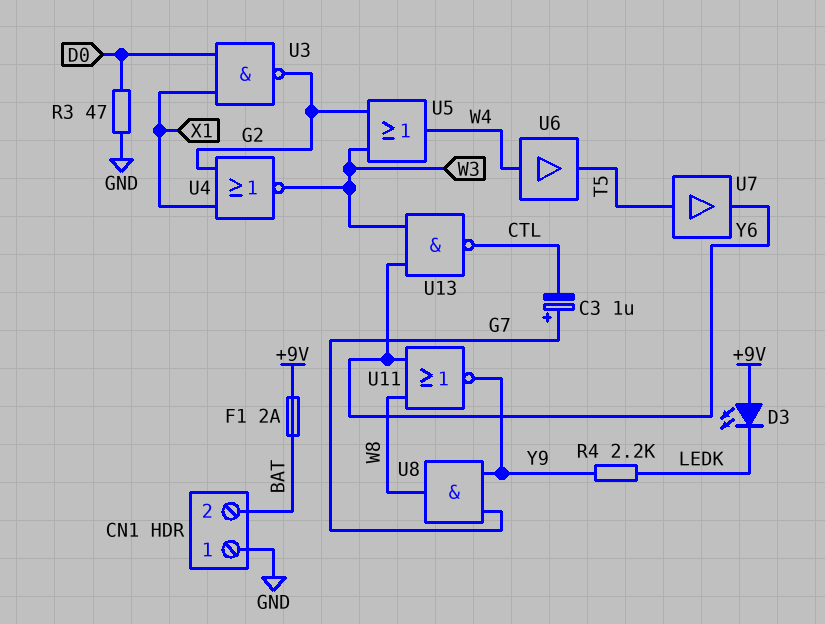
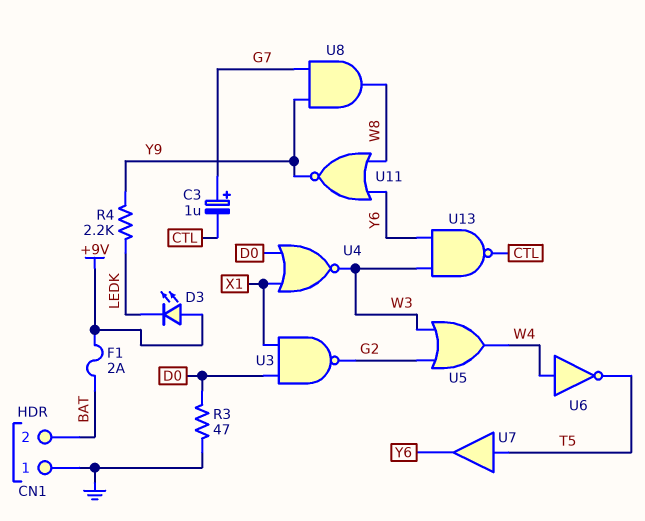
U4: NOR (in G2, in X1, out W3) -> NOR (in D0, in X1, out W3)
U6: buffer (in W4, out T5) -> NOT (in W4, out T5)

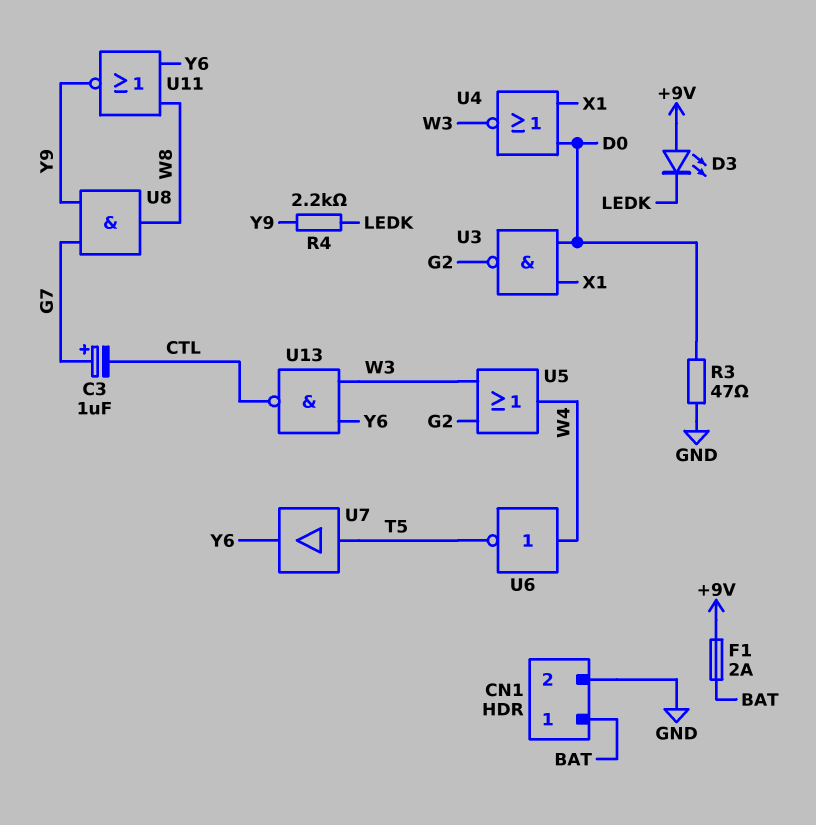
CN1 pin 1: GND -> BAT
CN1 pin 2: BAT -> GND

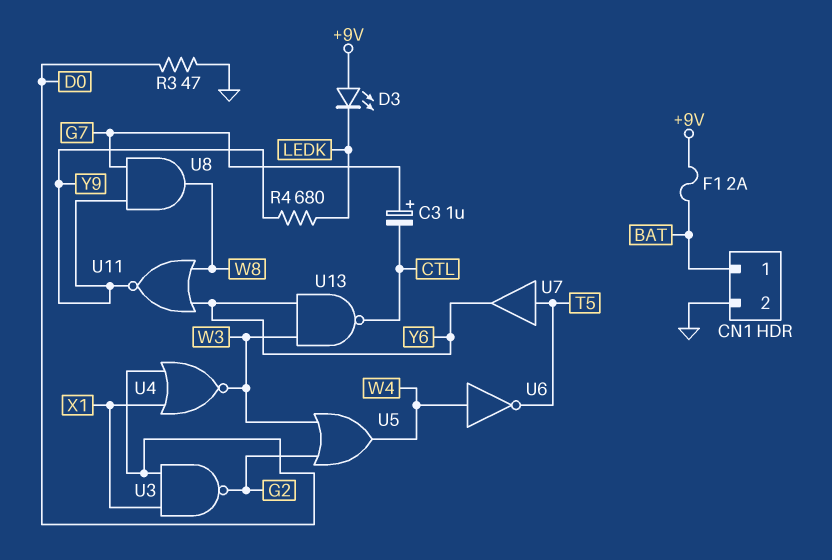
R4: 2.2k (LEDK, Y9) -> 680 (LEDK, Y9)

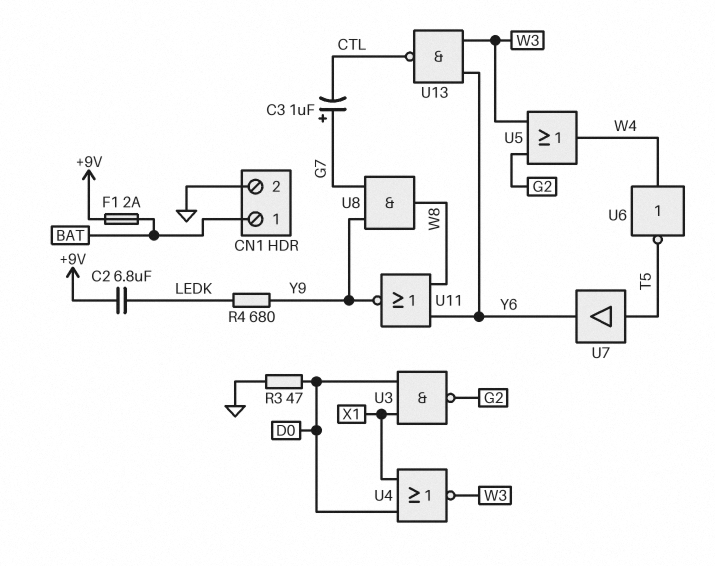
C2: none -> 6.8uF (+9V, LEDK)
D3: LED (A +9V, K LEDK) -> none

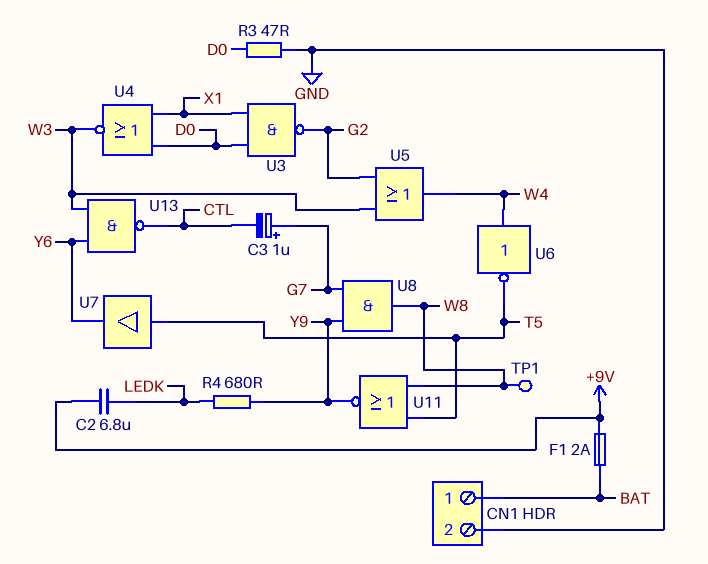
TP1: none -> test point (W8)
U11: NOR (in W8, in Y6, out Y9) -> NOR (in T5, in W8, out Y9)

